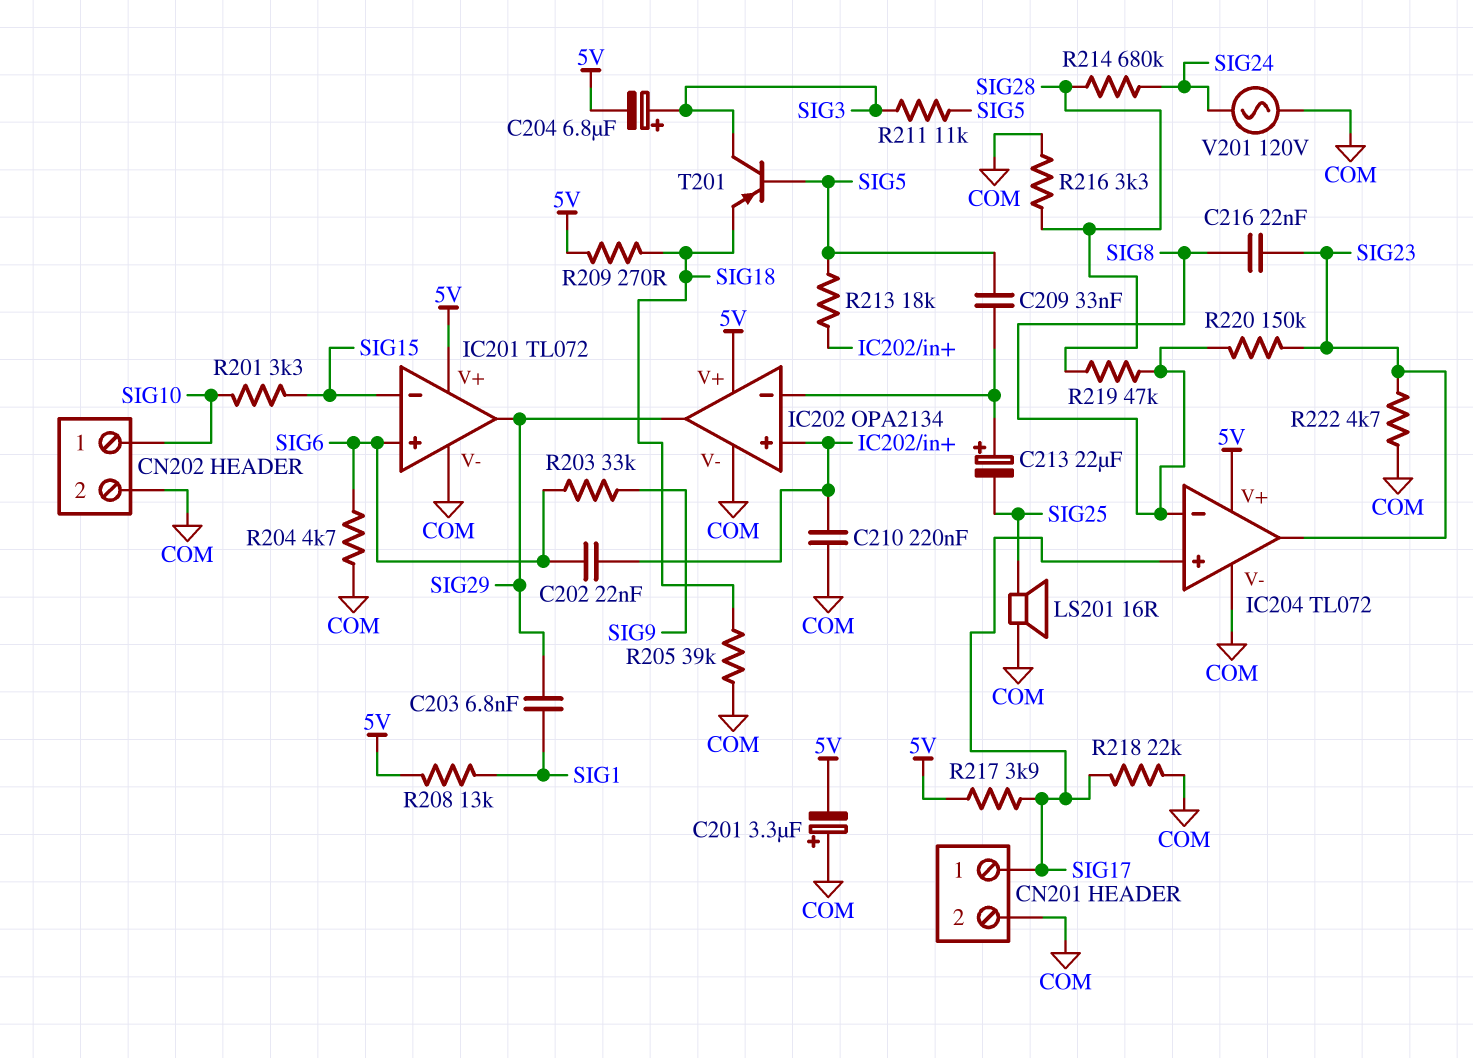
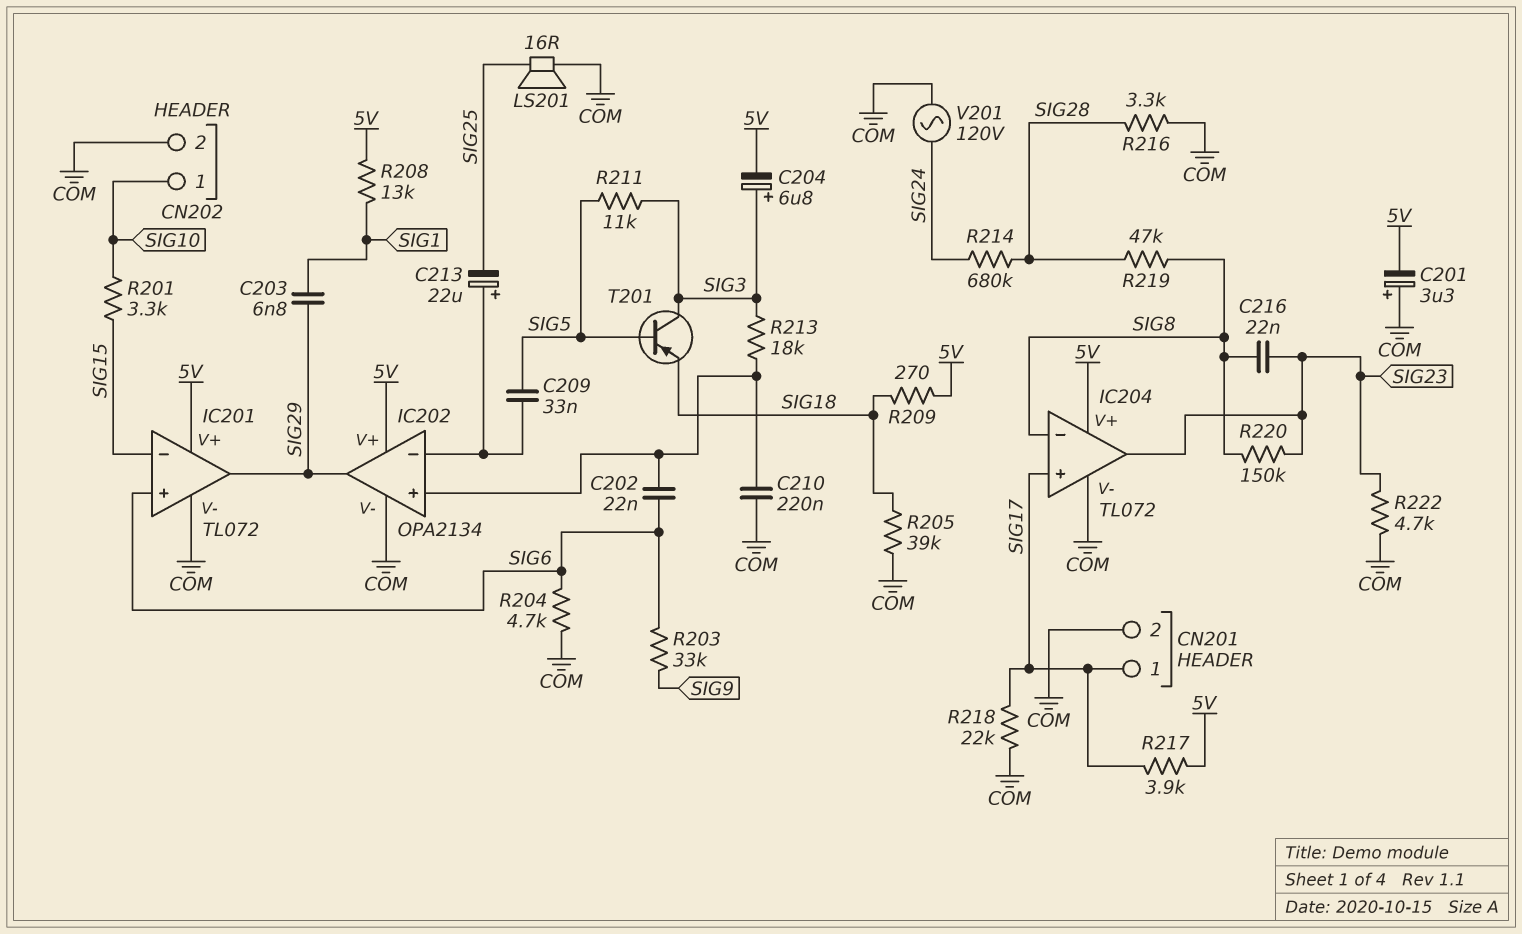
R213: 18k (IC202/in+, SIG5) -> 18k (IC202/in+, SIG3)

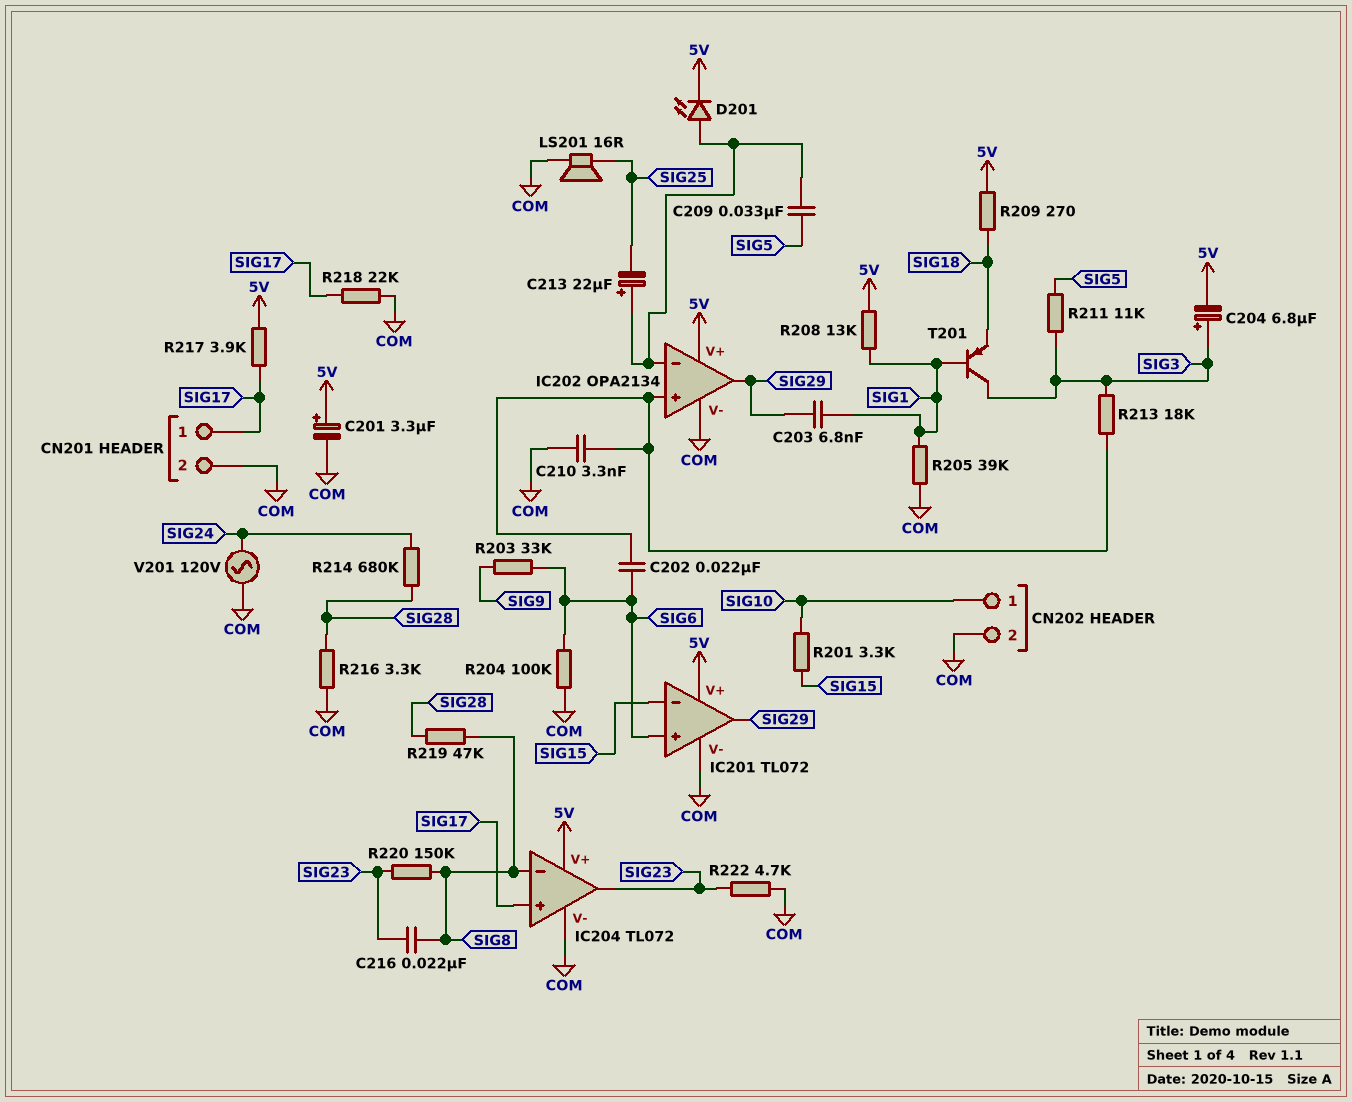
C201: 3.3uF (plus COM, minus 5V) -> 3.3uF (plus 5V, minus COM)
C210: 220nF (COM, IC202/in+) -> 3.3nF (COM, IC202/in+)
D201: none -> LED (A IC202/in-, K 5V)
R204: 4.7k (COM, SIG6) -> 100k (COM, SIG6)
R205: 39k (COM, SIG18) -> 39k (COM, SIG1)
T201: PNP (B SIG5, C SIG3, E SIG18) -> PNP (B SIG1, C SIG3, E SIG18)

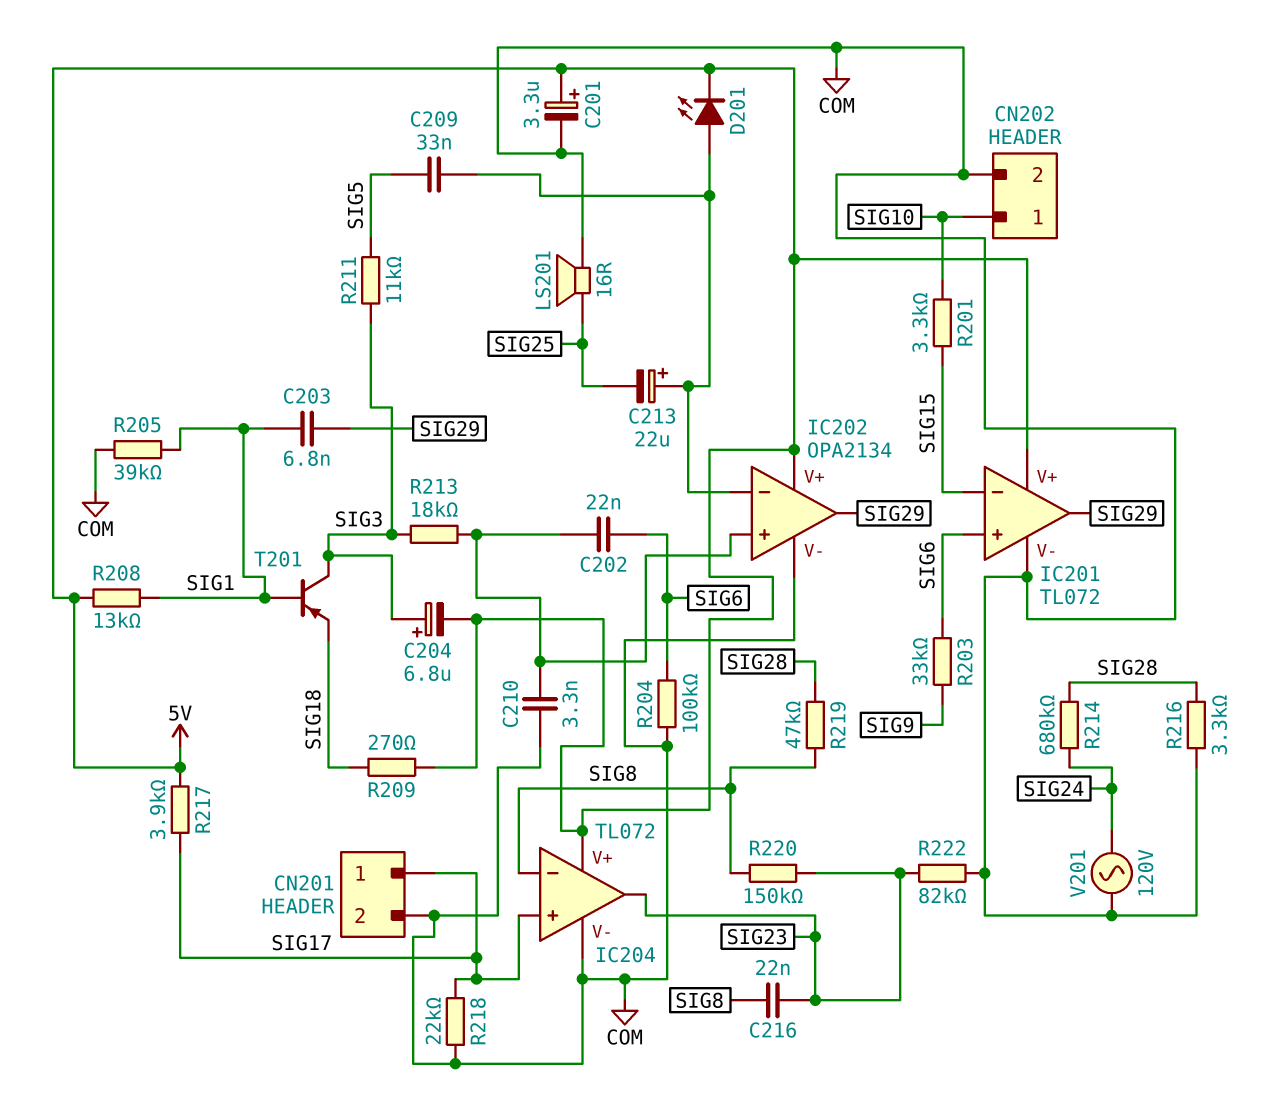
R222: 4.7k (COM, SIG23) -> 82k (COM, SIG23)

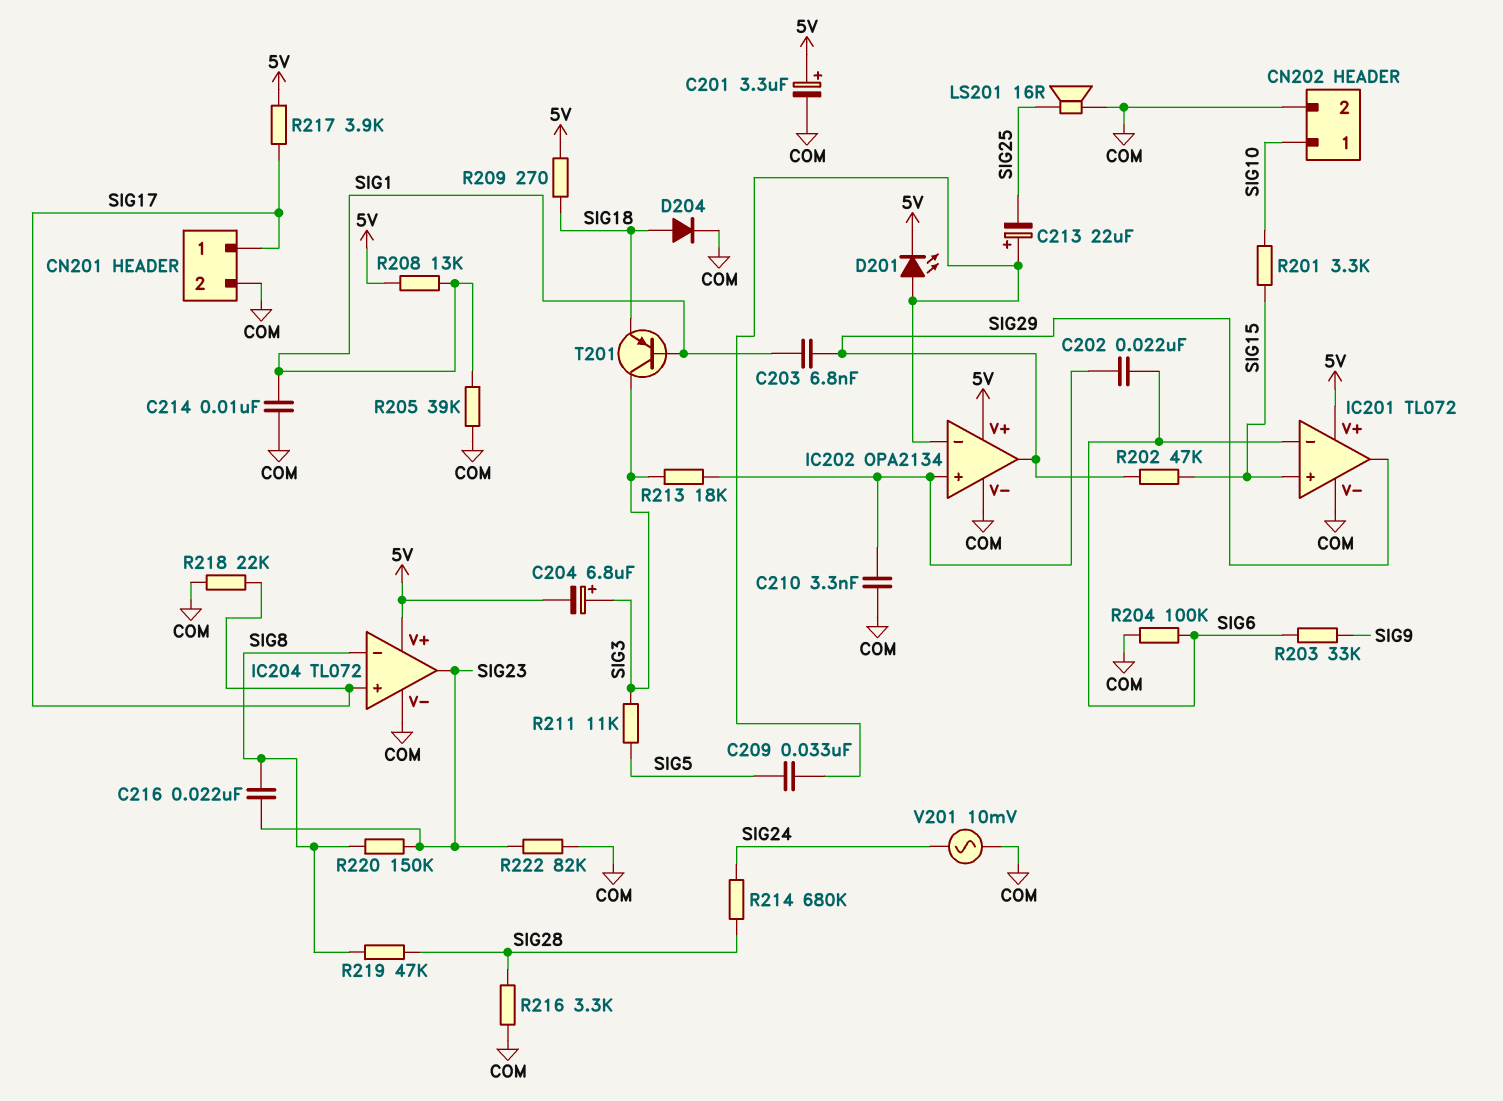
C214: none -> 10nF (COM, SIG1)
D204: none -> diode (A SIG18, K COM)
IC201 pin in+: SIG6 -> SIG15
IC201 pin in-: SIG15 -> SIG6
R202: none -> 47k (SIG15, SIG29)
V201: AC 120V (COM, SIG24) -> AC 10mV (COM, SIG24)

